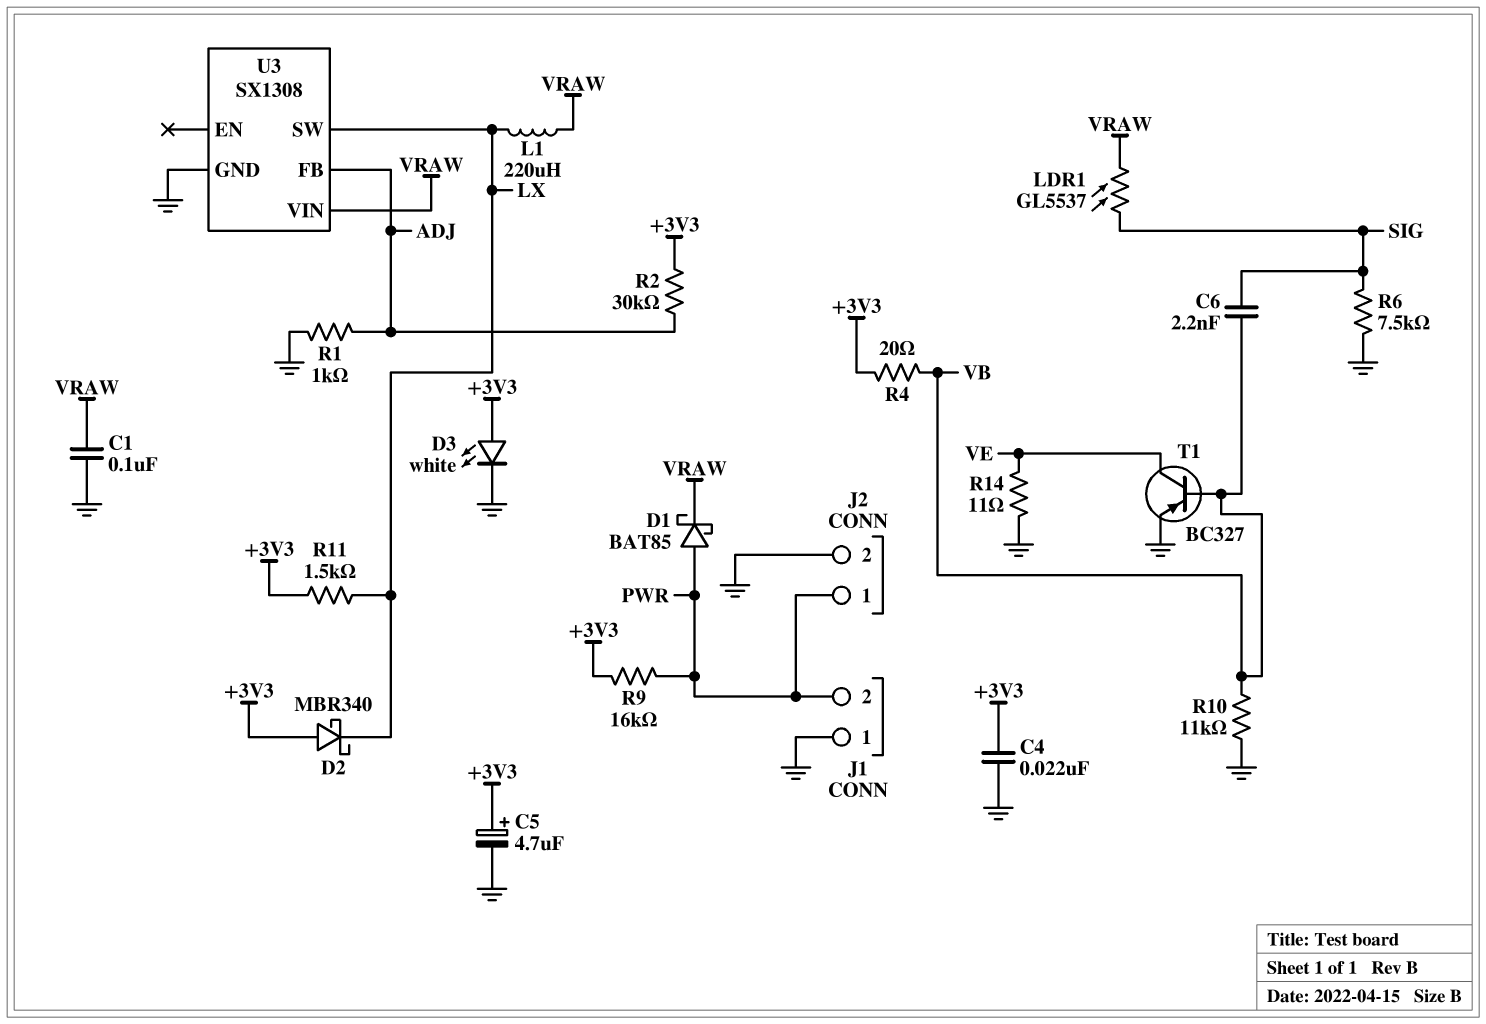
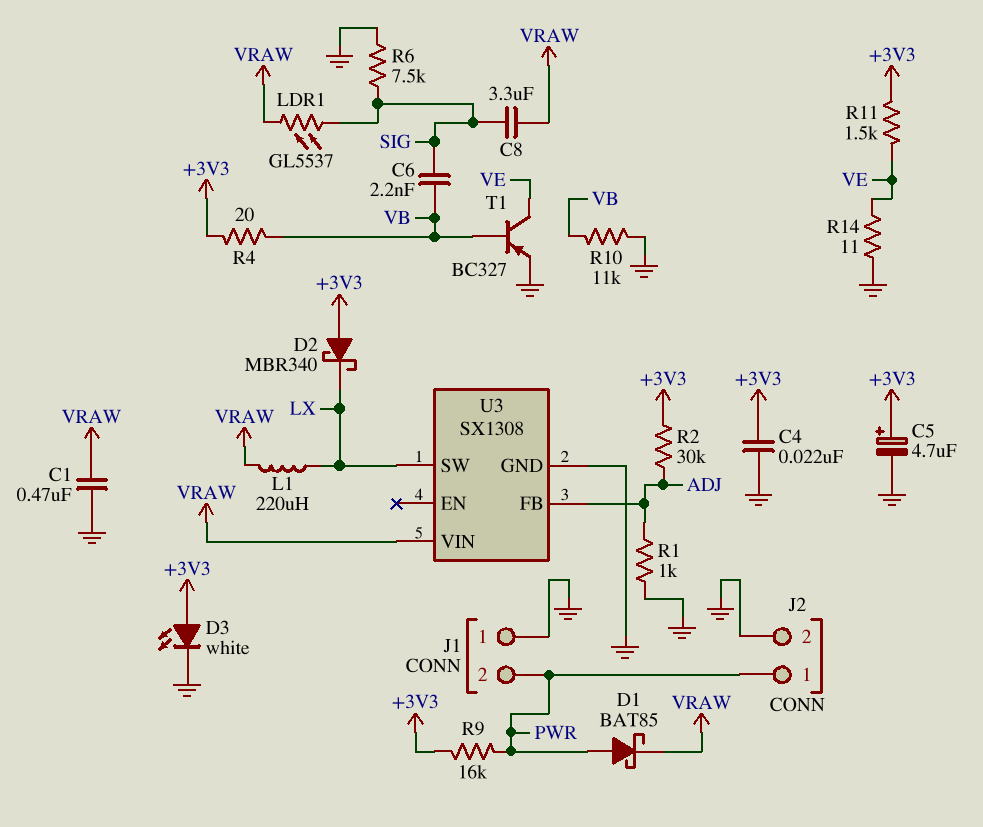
C1: 100nF (GND, VRAW) -> 470nF (GND, VRAW)
C8: none -> 3.3uF (SIG, VRAW)
R11: 1.5k (+3V3, LX) -> 1.5k (+3V3, VE)

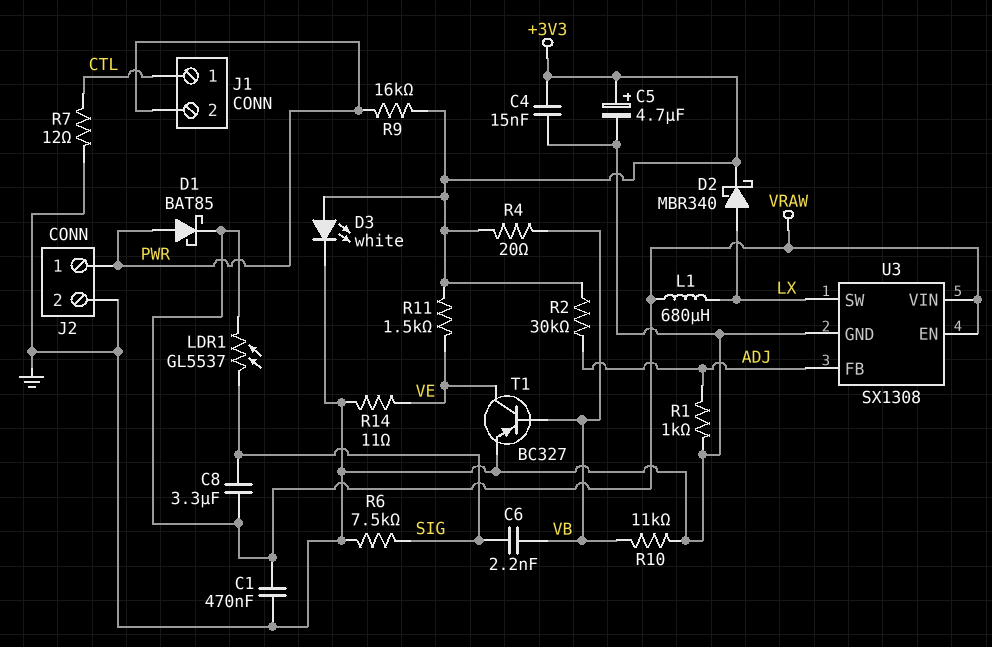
C4: 22nF (+3V3, GND) -> 15nF (+3V3, GND)
D2: schottky MBR340 (A +3V3, K LX) -> schottky MBR340 (A LX, K +3V3)
J1 pin 1: GND -> CTL
L1: 220uH (LX, VRAW) -> 680uH (LX, VRAW)
R7: none -> 12 (CTL, GND)
U3 pin EN: none -> VRAW

